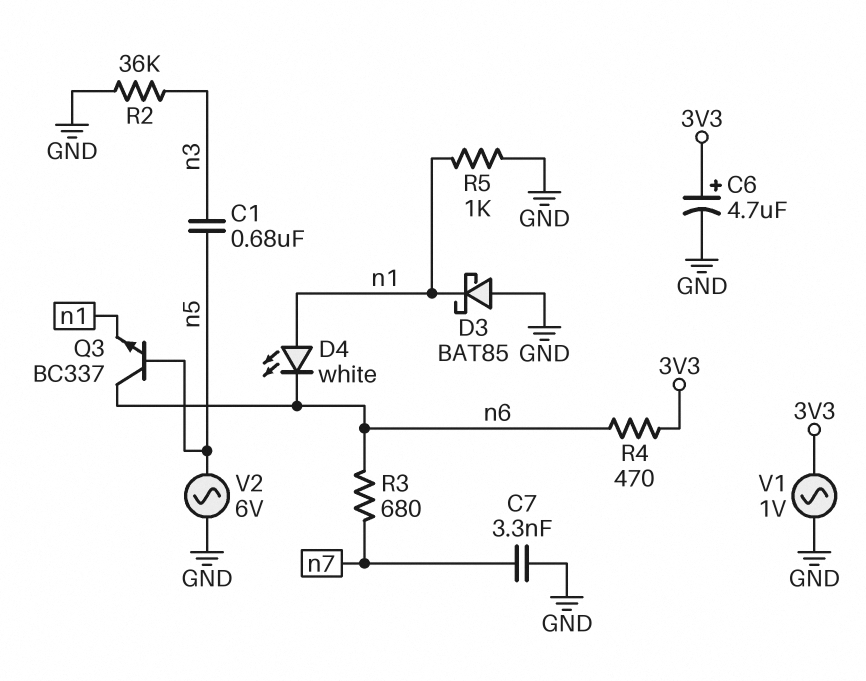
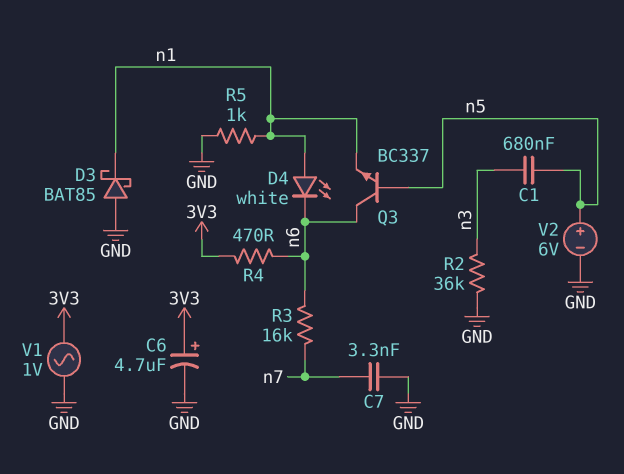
R3: 680 (n6, n7) -> 16k (n6, n7)
V2: AC 6V (GND, n5) -> 6V (plus n5, minus GND)

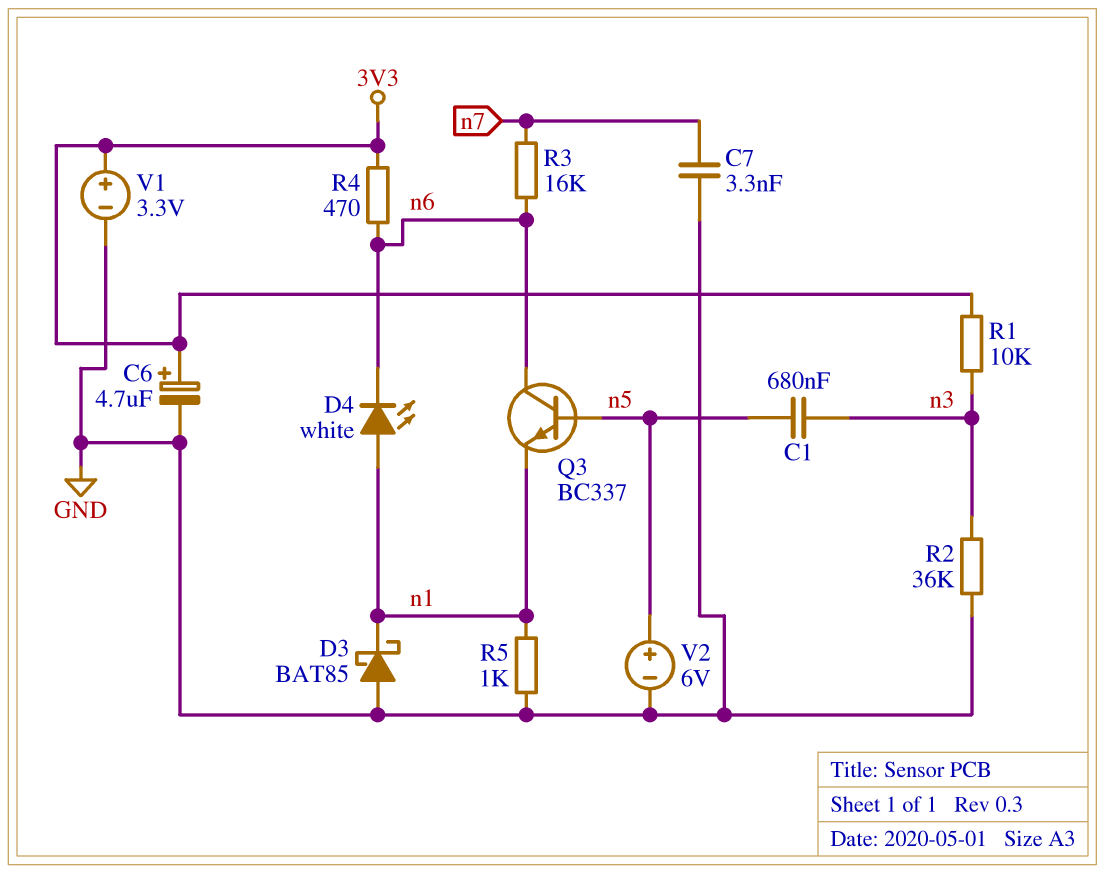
R1: none -> 10k (3V3, n3)
V1: AC 1V (3V3, GND) -> 3.3V (plus 3V3, minus GND)

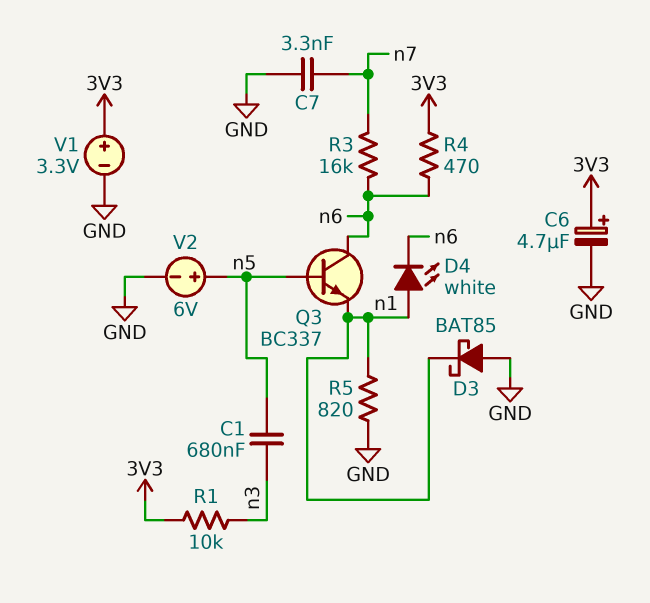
R2: 36k (GND, n3) -> none
R5: 1k (GND, n1) -> 820 (GND, n1)

